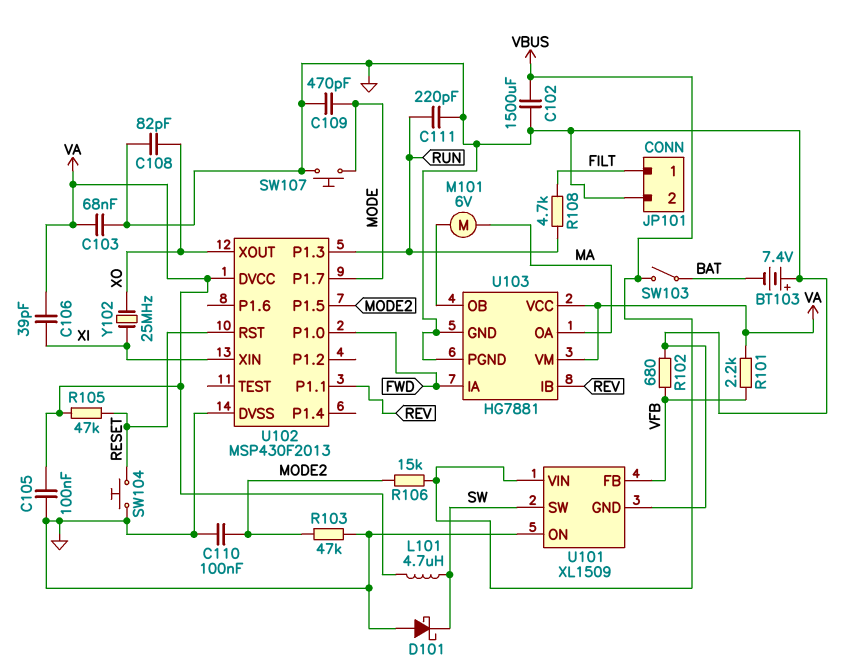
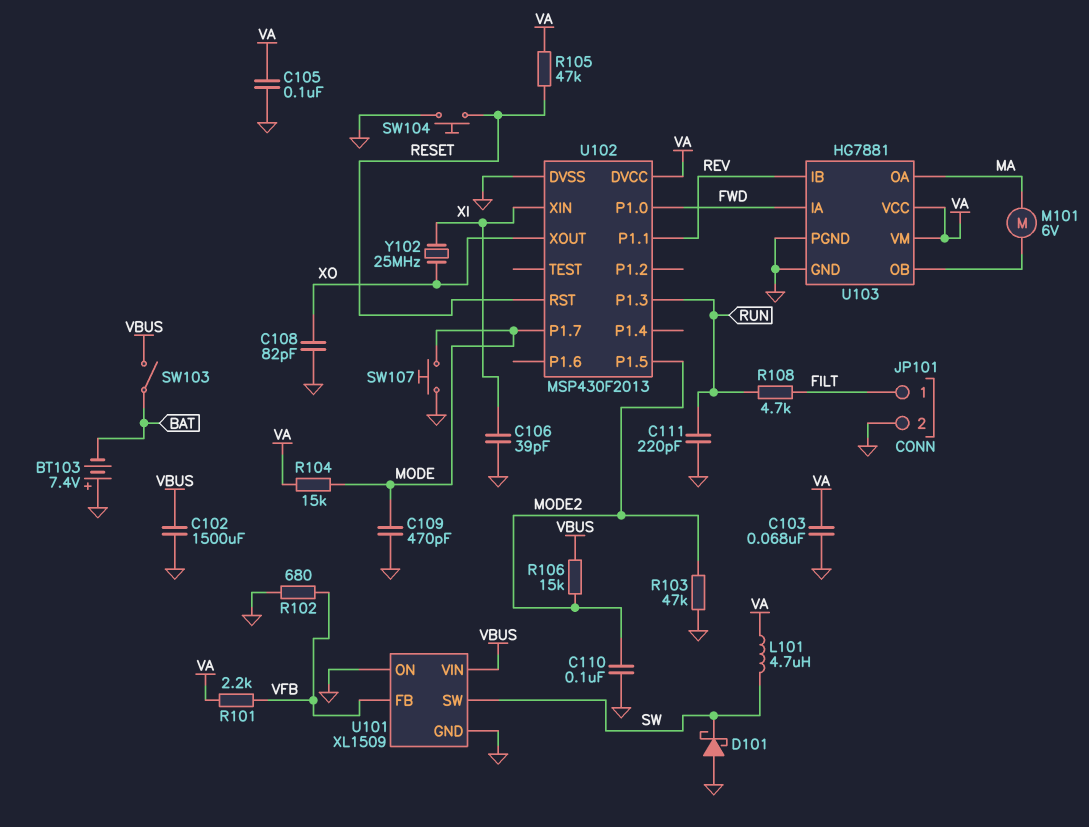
C106: 39pF (VA, XI) -> 39pF (GND, XI)
R104: none -> 15k (MODE, VA)

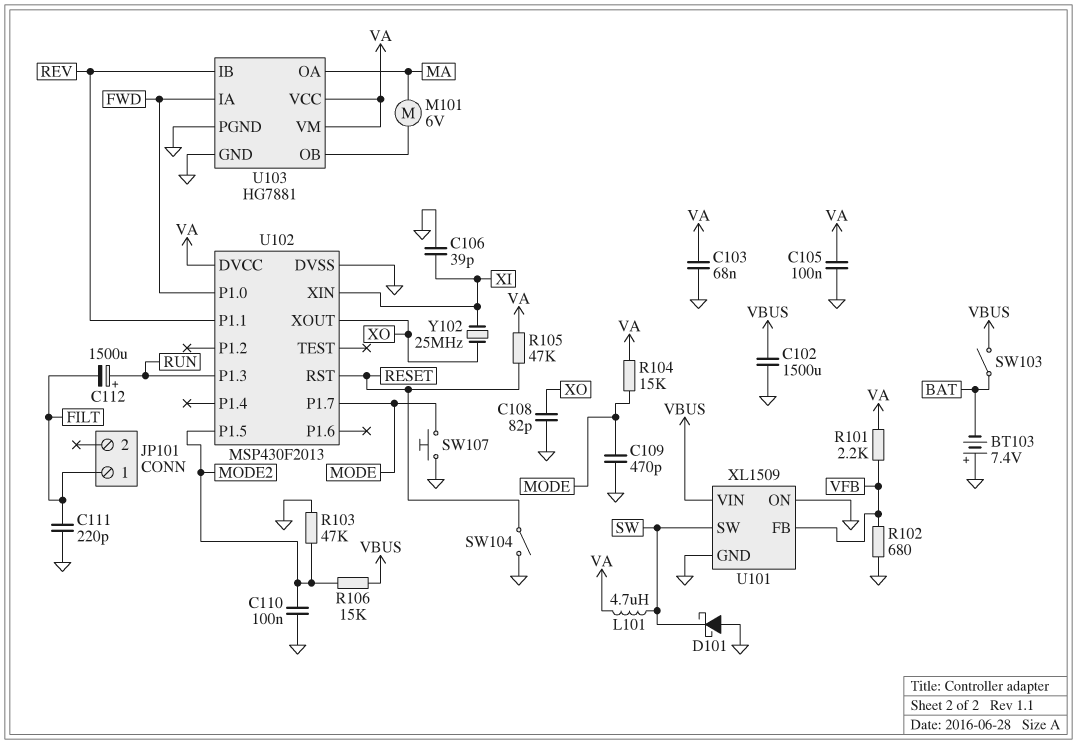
C111: 220pF (GND, RUN) -> 220pF (FILT, GND)
C112: none -> 1500uF (plus RUN, minus FILT)
JP101 pin 2: GND -> none
R108: 4.7k (FILT, RUN) -> none
SW104: button (GND, RESET) -> switch (GND, RESET)

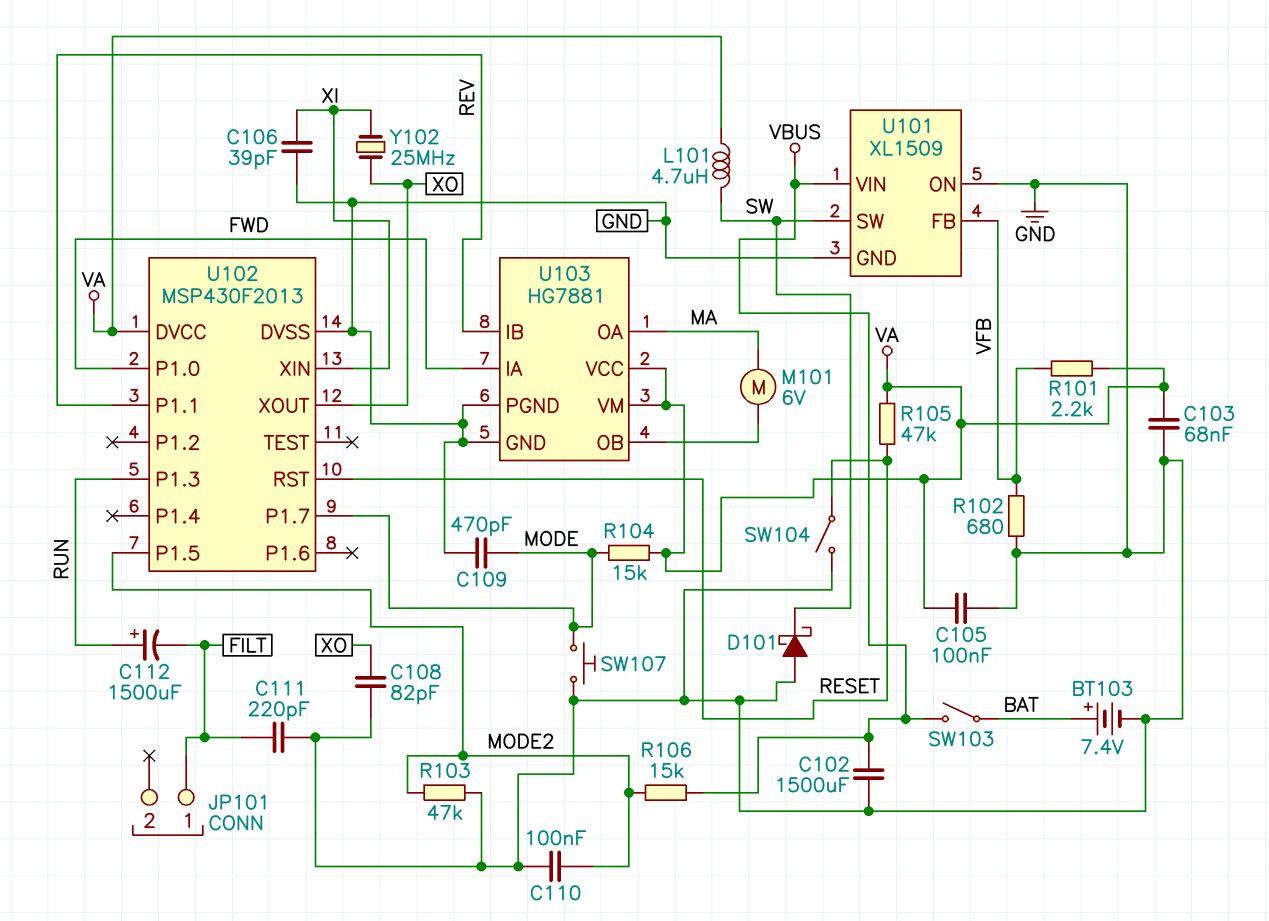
BT103: 7.4V (plus GND, minus BAT) -> 7.4V (plus BAT, minus GND)

